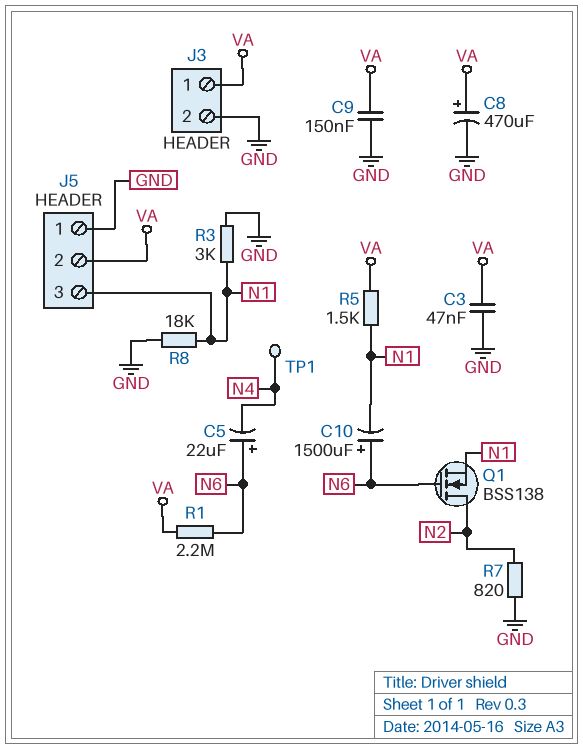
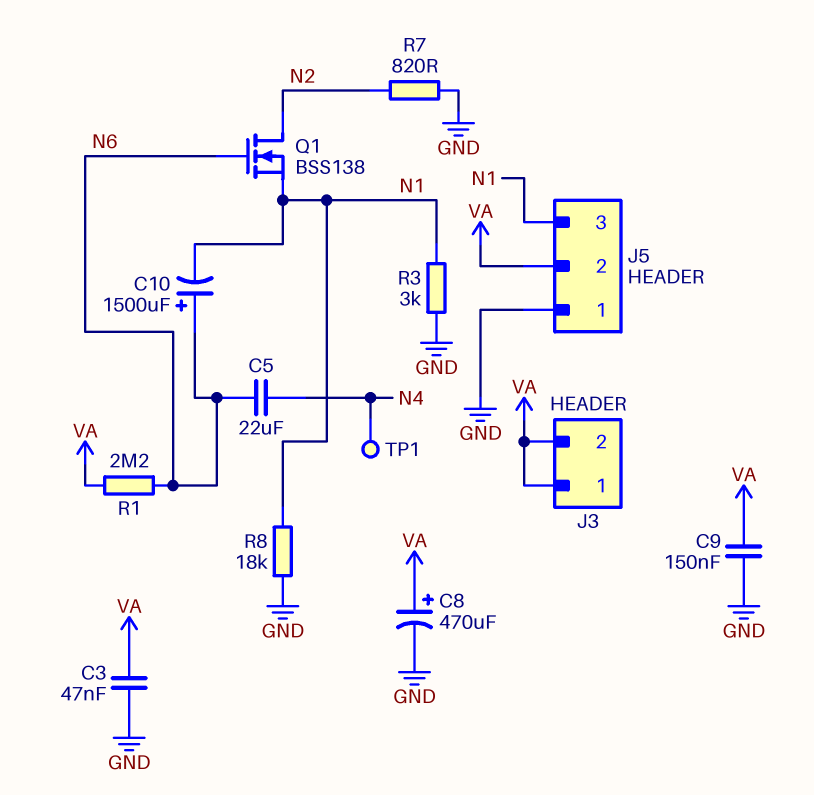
C5: 22uF (plus N6, minus N4) -> 22uF (N4, N6)
J3 pin 2: GND -> VA
R5: 1.5k (N1, VA) -> none

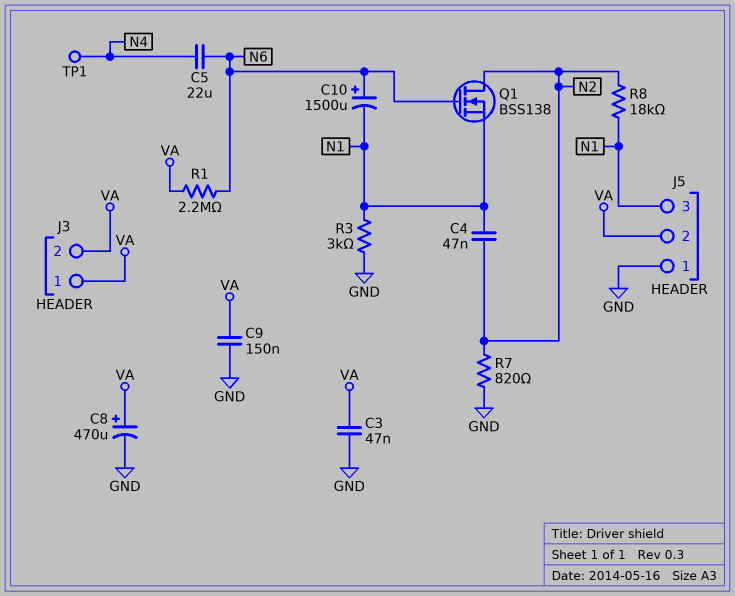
C4: none -> 47nF (N1, N2)
R8: 18k (GND, N1) -> 18k (N1, N2)

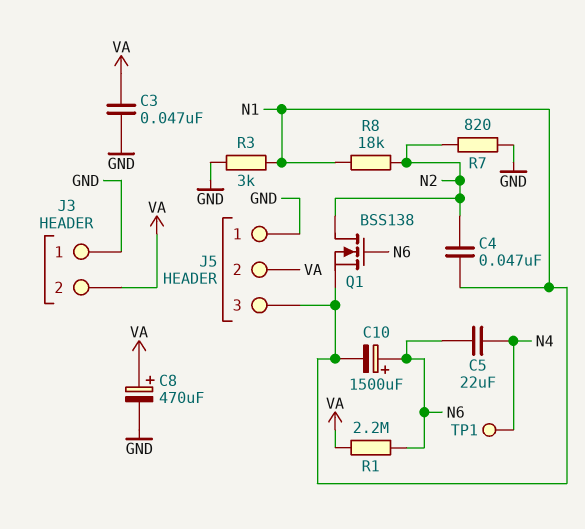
C9: 150nF (GND, VA) -> none
J3 pin 1: VA -> GND

